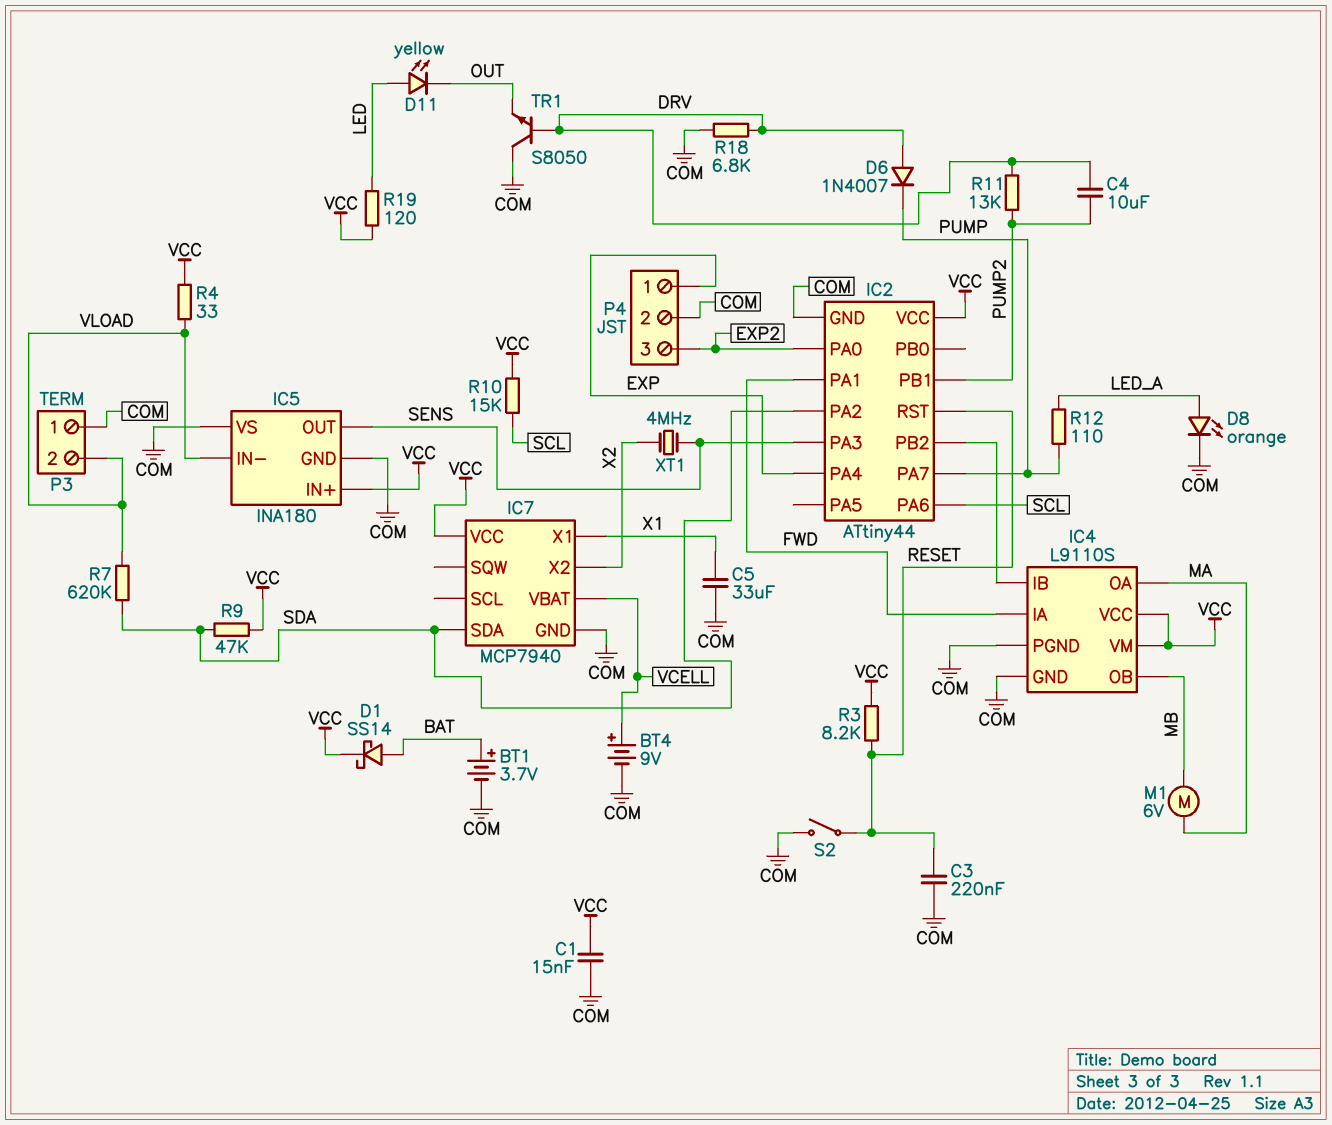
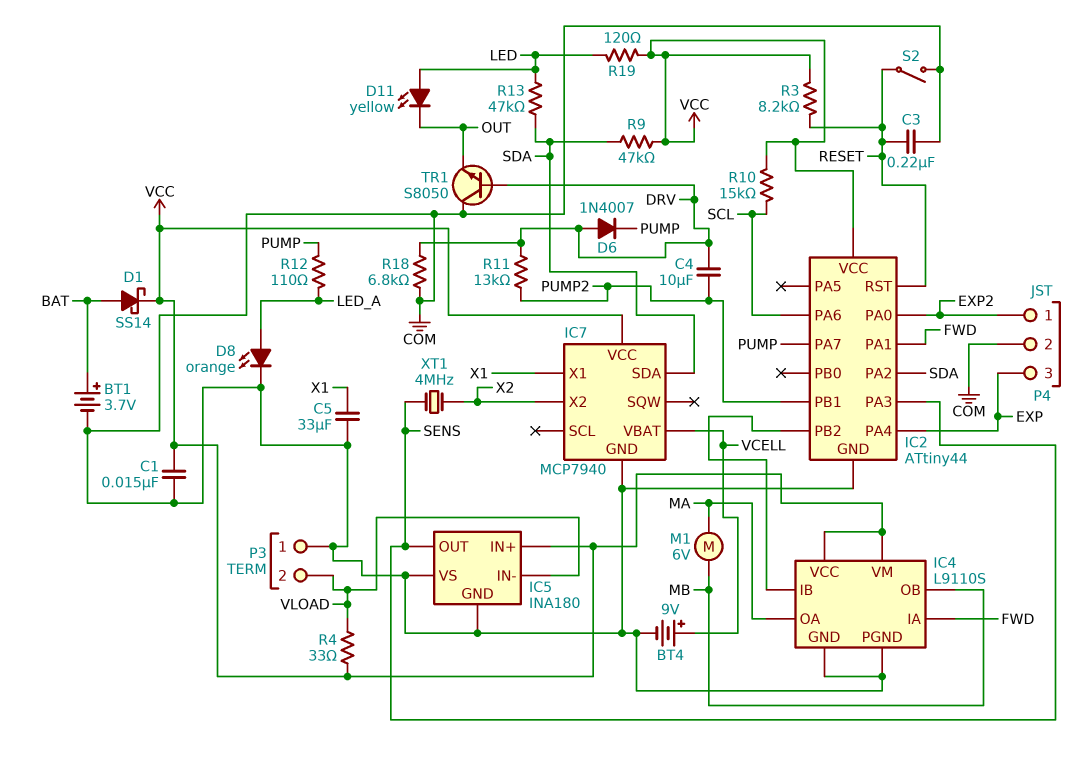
P4 pin 1: EXP -> EXP2
P4 pin 3: EXP2 -> EXP
R7: 620k (SDA, VLOAD) -> none
R13: none -> 47k (LED, SDA)

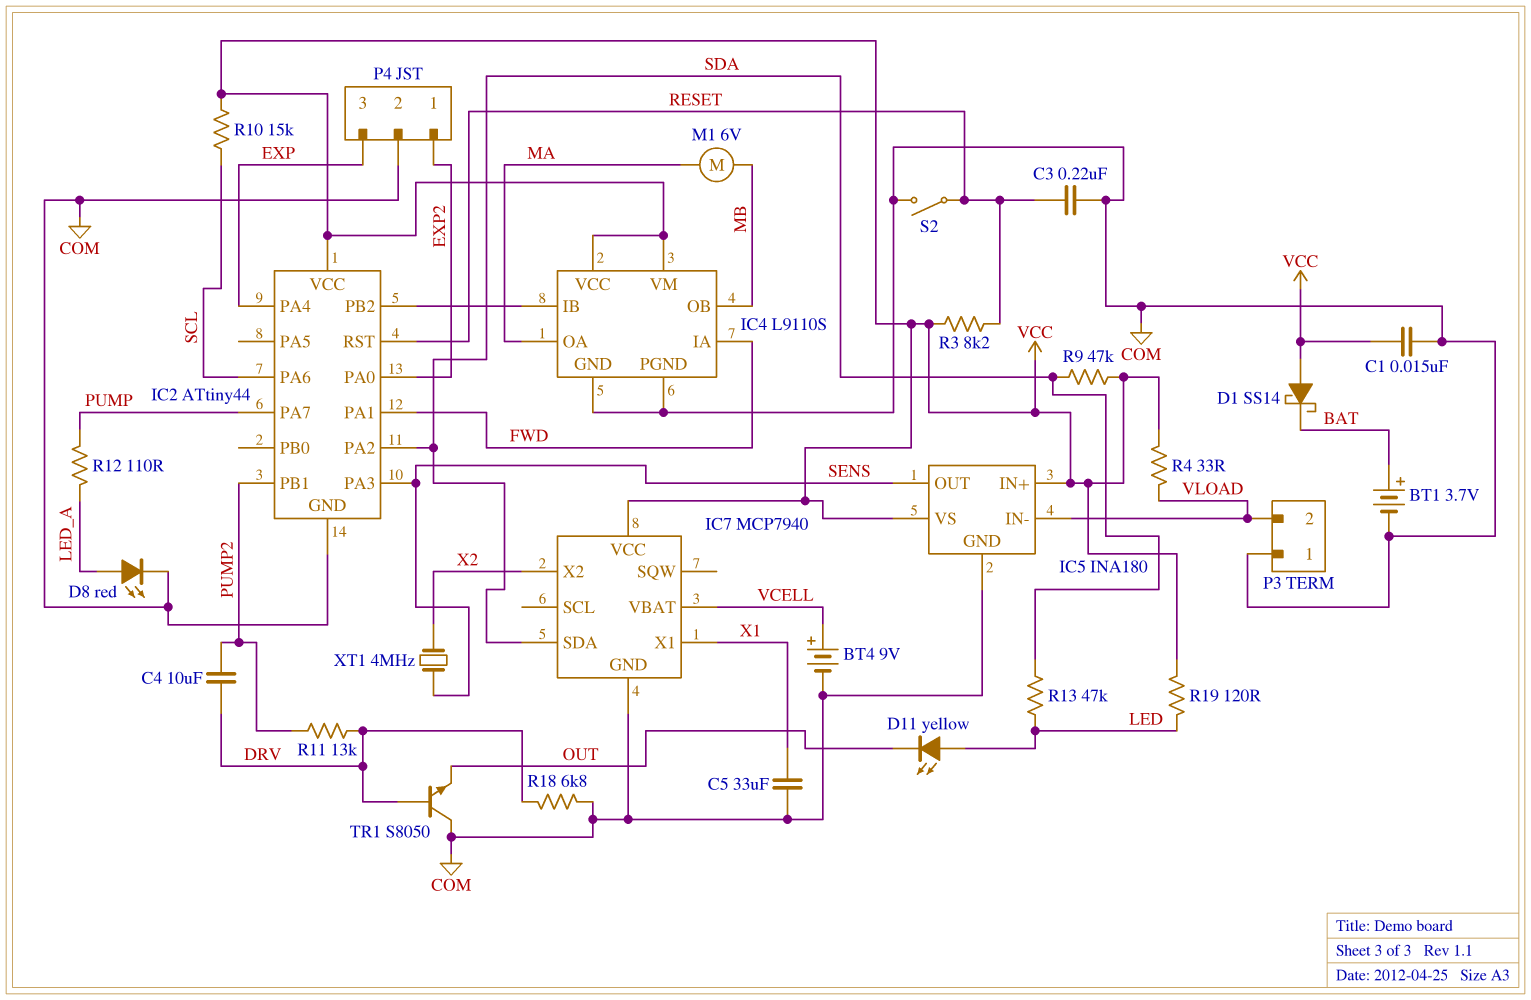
D1: schottky SS14 (A BAT, K VCC) -> schottky SS14 (A VCC, K BAT)
D6: diode 1N4007 (A DRV, K PUMP) -> none
D8: LED orange (A LED_A, K COM) -> LED red (A LED_A, K COM)
IC5 pin VS: COM -> VCC

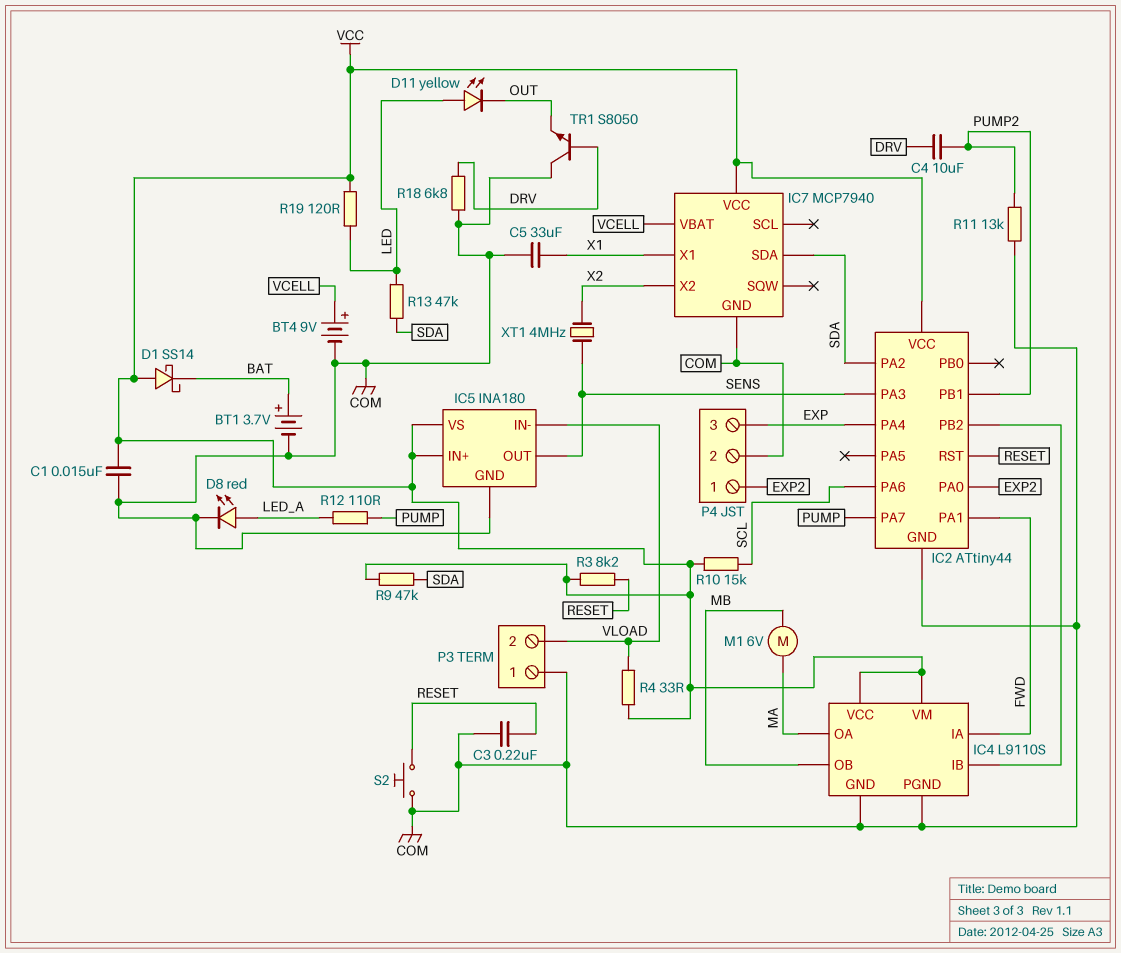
R11: 13k (DRV, PUMP2) -> 13k (COM, PUMP2)
S2: switch (COM, RESET) -> button (COM, RESET)

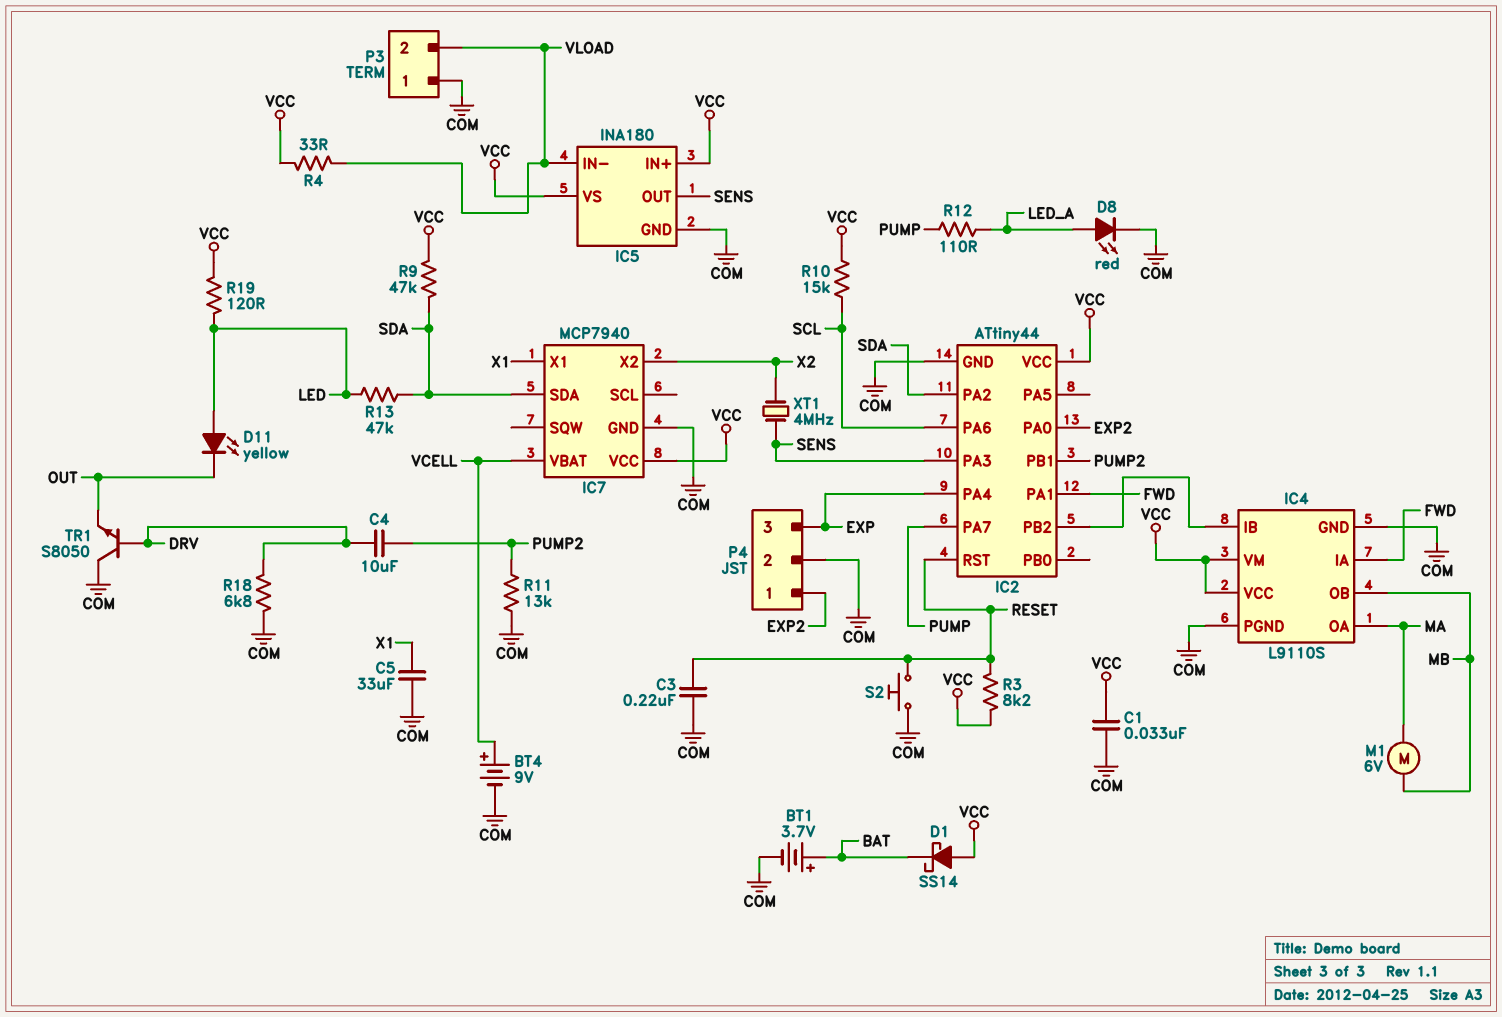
C1: 15nF (COM, VCC) -> 33nF (COM, VCC)

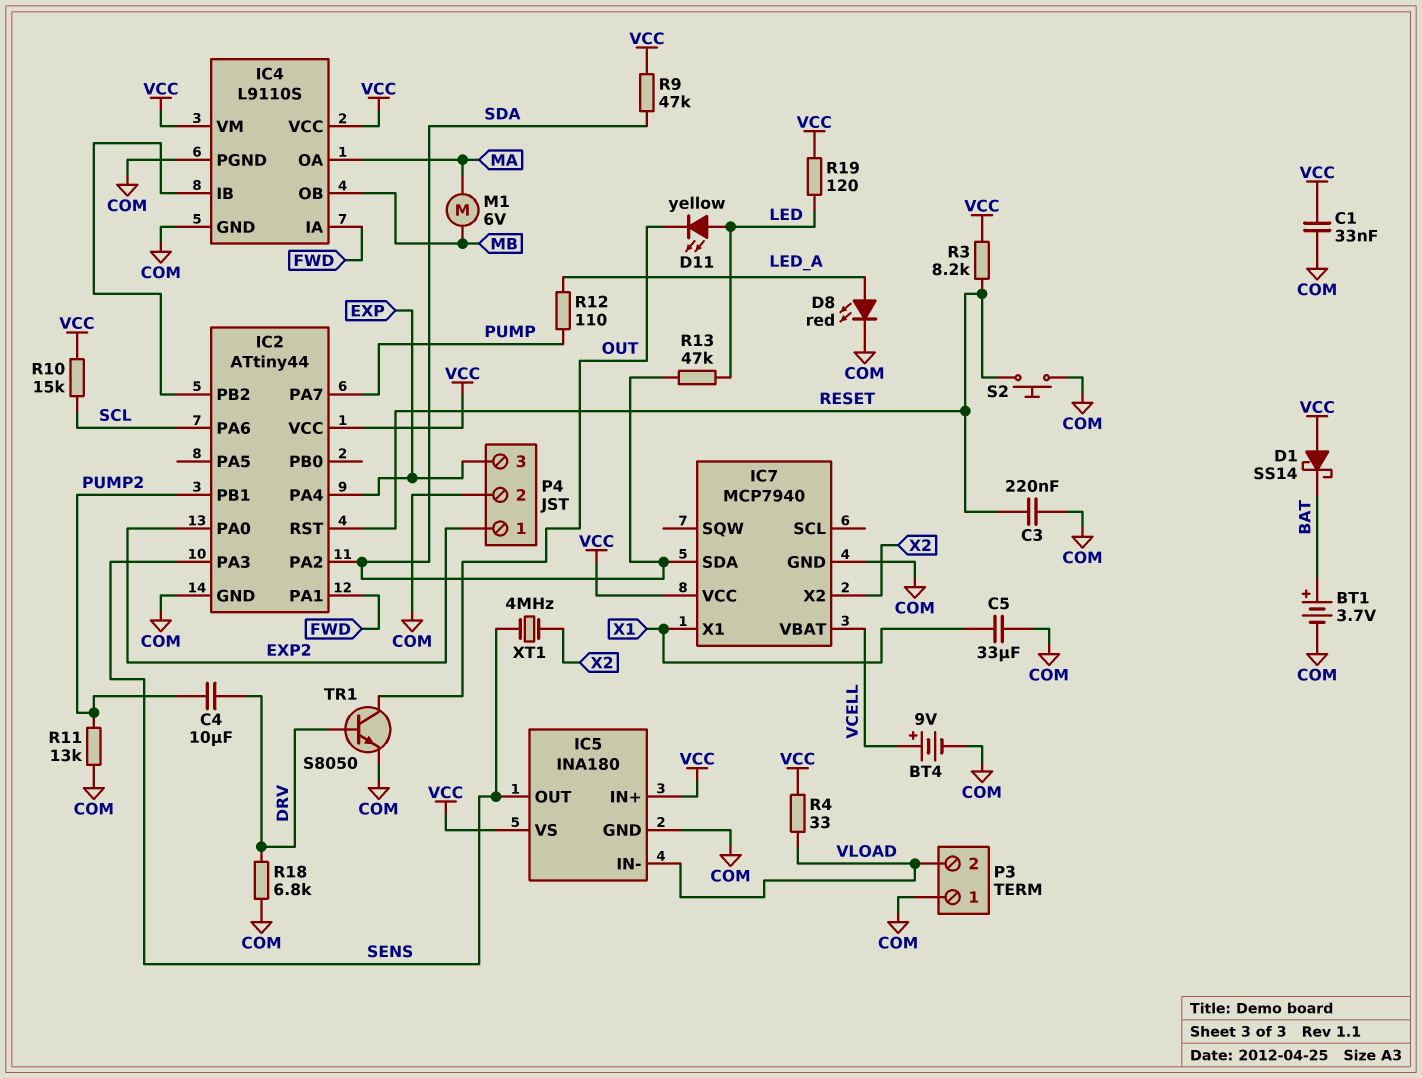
TR1: NPN S8050 (B DRV, C COM, E OUT) -> NPN S8050 (B DRV, C OUT, E COM)

